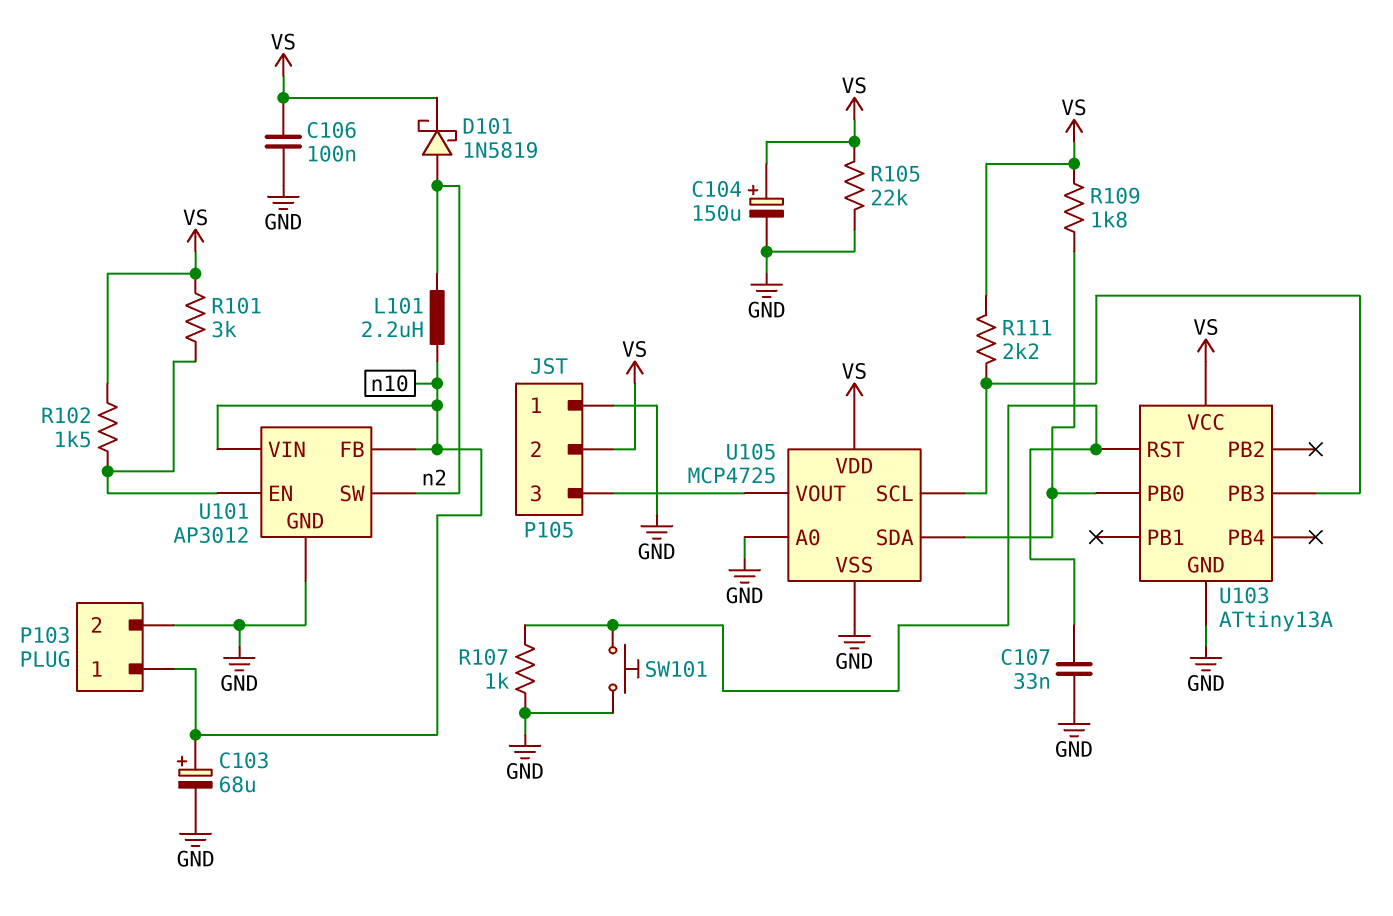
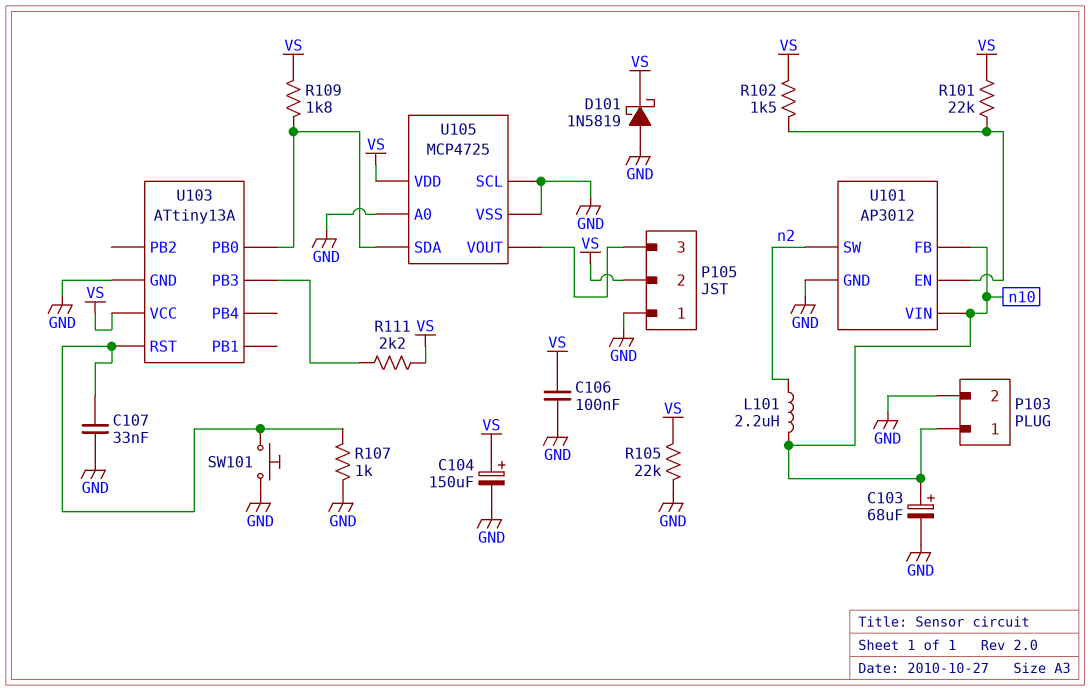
D101: schottky 1N5819 (A n2, K VS) -> schottky 1N5819 (A GND, K VS)
R101: 3k (U101/EN, VS) -> 22k (U101/EN, VS)
U105 pin SCL: U103/PB3 -> GND

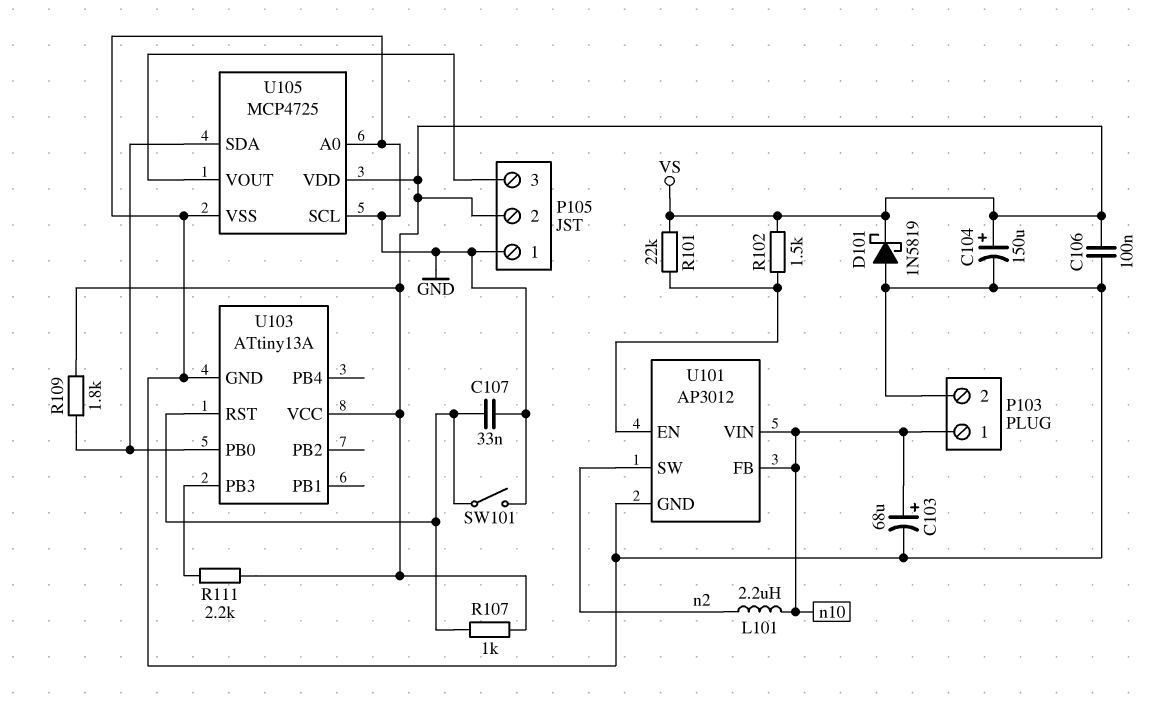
R105: 22k (GND, VS) -> none
R107: 1k (GND, U103/RST) -> 1k (U103/RST, VS)
SW101: button (GND, U103/RST) -> switch (GND, U103/RST)

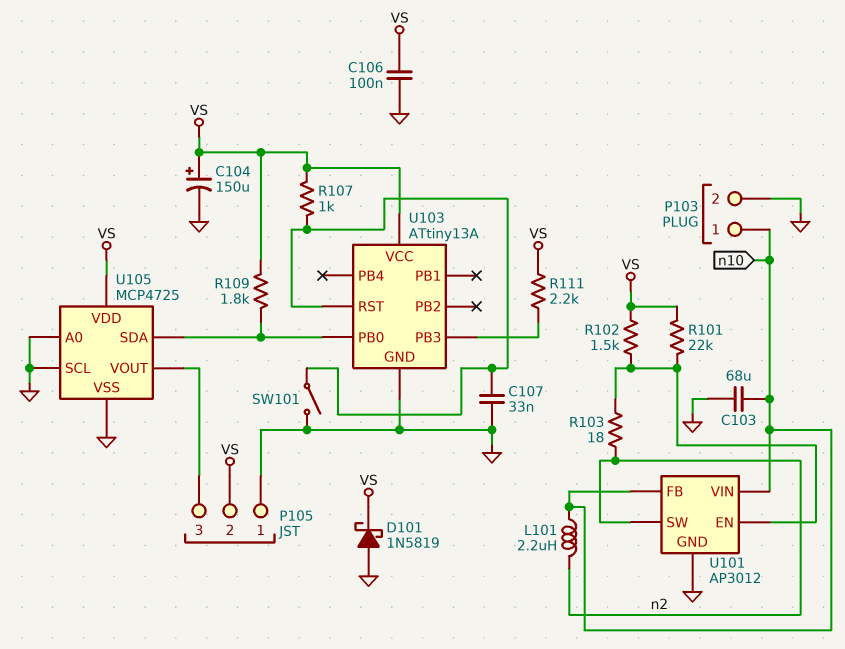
C103: 68uF (plus n10, minus GND) -> 68uF (GND, n10)
R103: none -> 18 (U101/EN, n2)

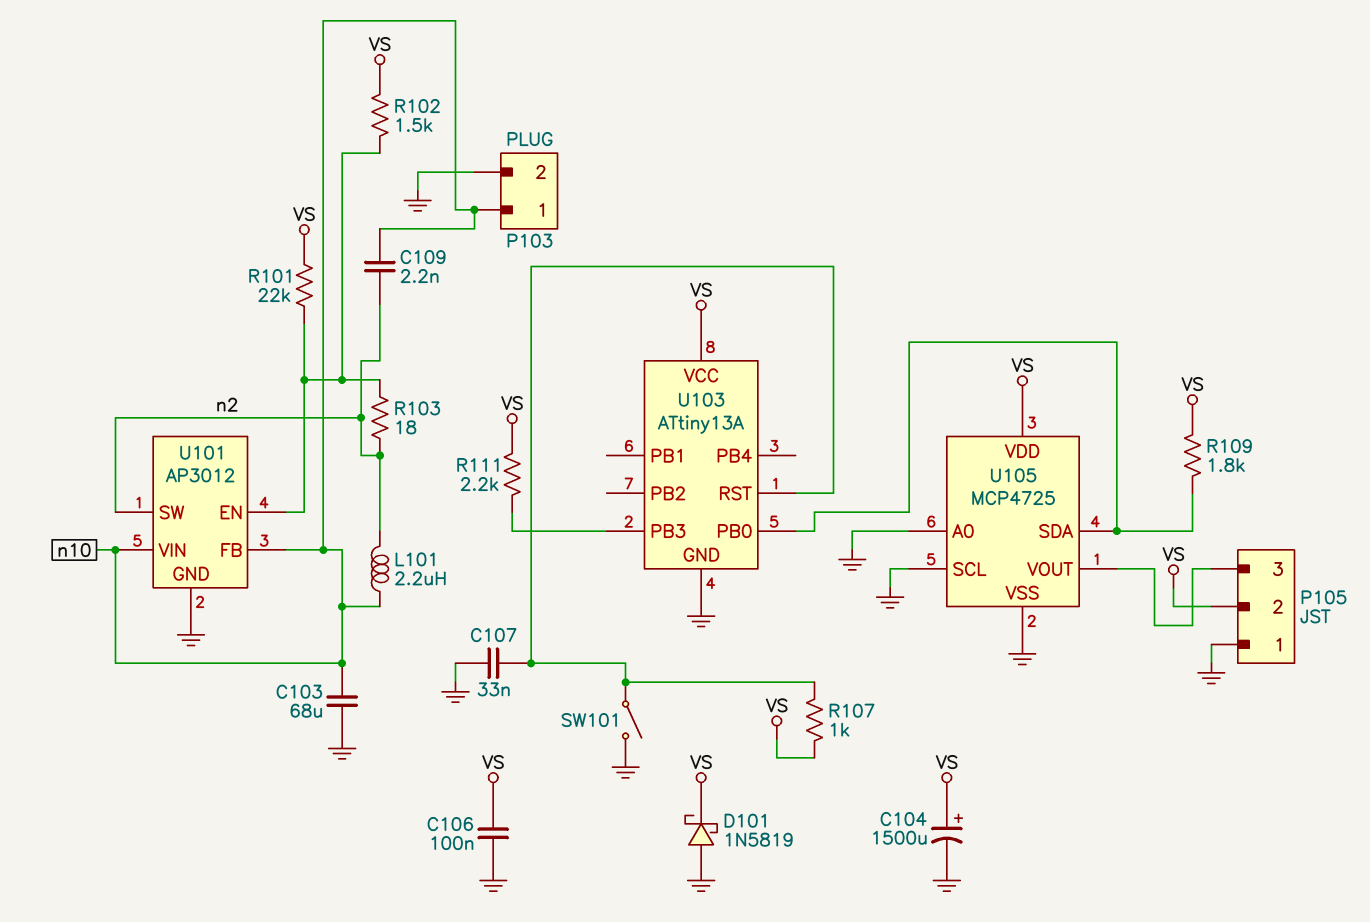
C104: 150uF (plus VS, minus GND) -> 1500uF (plus VS, minus GND)
C109: none -> 2.2nF (n2, n10)

